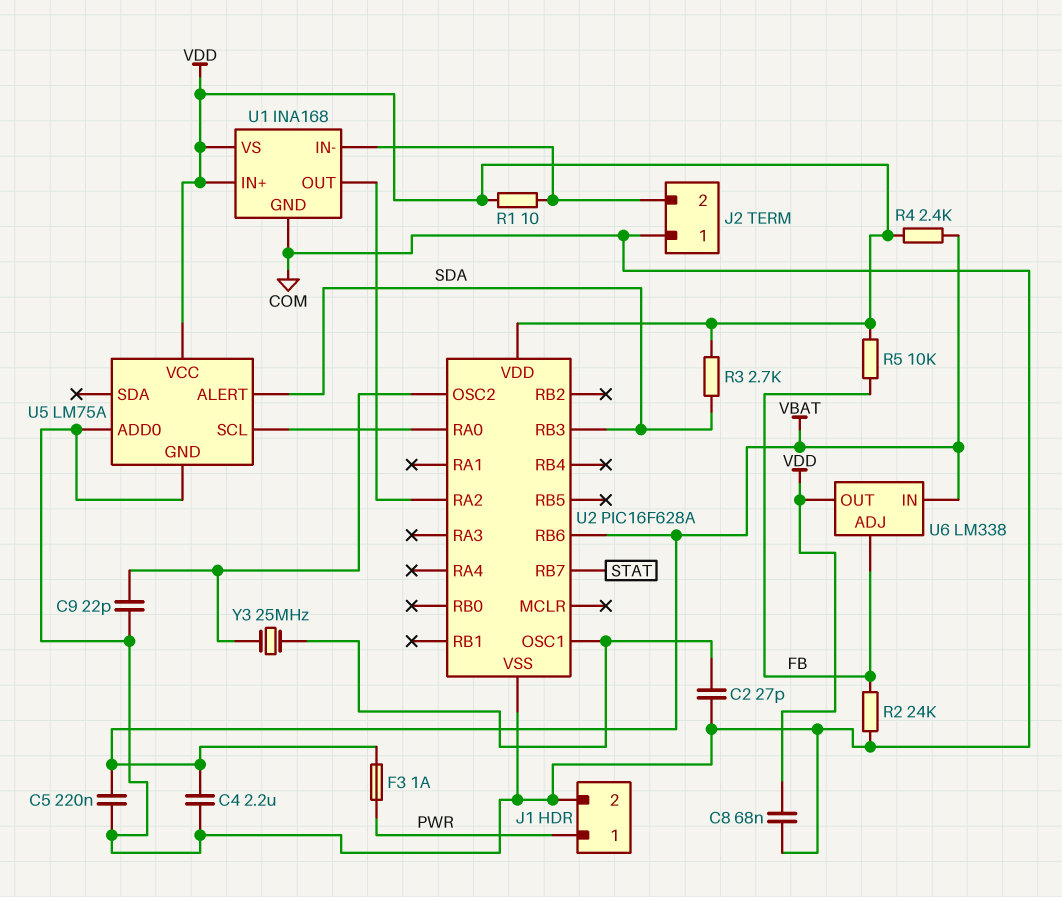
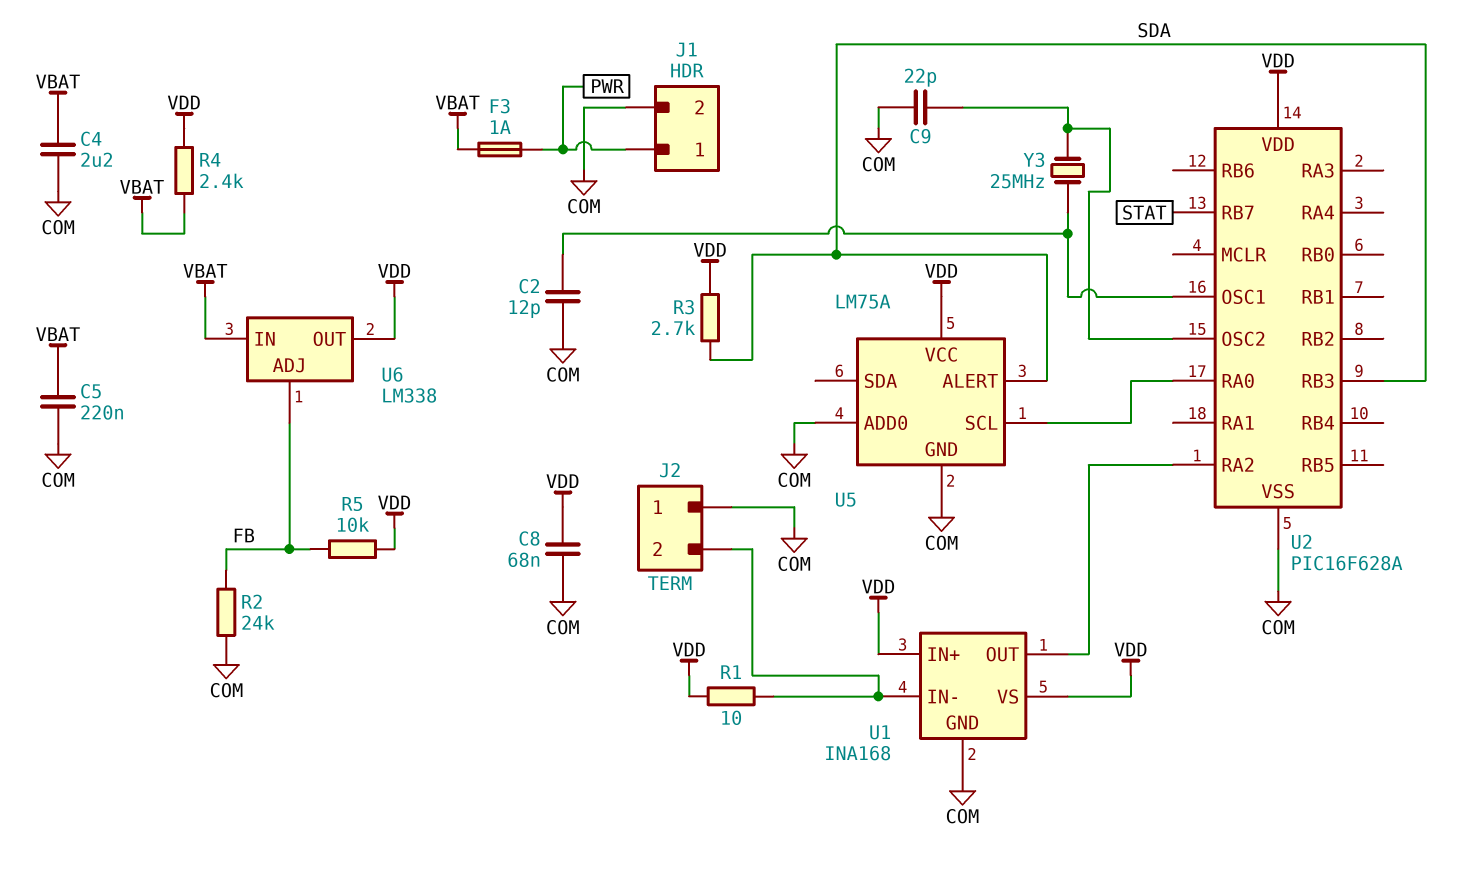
C2: 27pF (COM, U2/OSC1) -> 12pF (COM, U2/OSC1)
U2 pin RB6: VBAT -> none

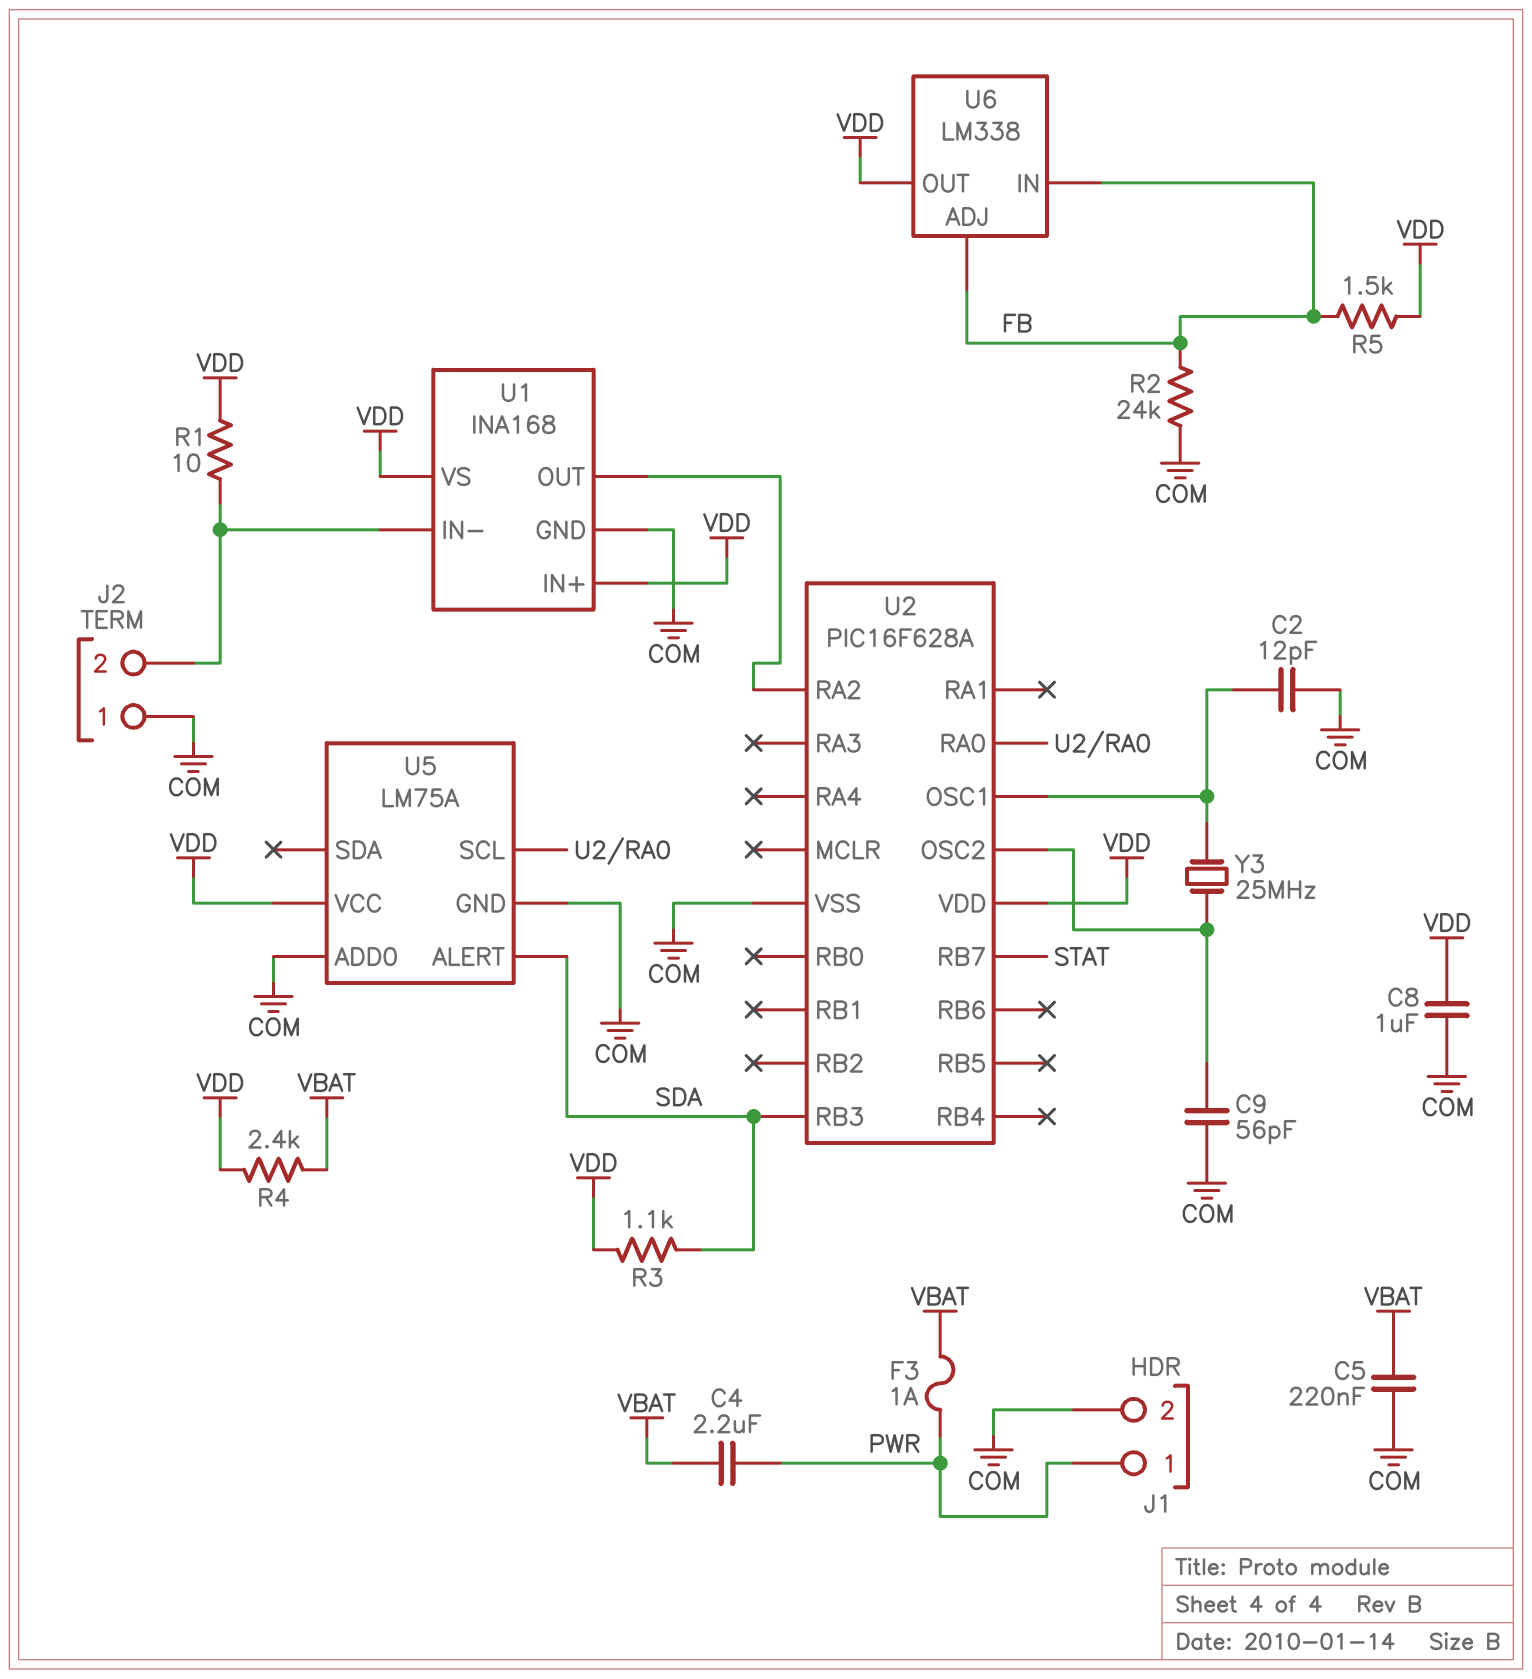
C4: 2.2uF (COM, VBAT) -> 2.2uF (PWR, VBAT)
C8: 68nF (COM, VDD) -> 1uF (COM, VDD)
C9: 22pF (COM, U2/OSC2) -> 56pF (COM, U2/OSC2)
R3: 2.7k (SDA, VDD) -> 1.1k (SDA, VDD)
R5: 10k (FB, VDD) -> 1.5k (FB, VDD)
U6 pin IN: VBAT -> FB

